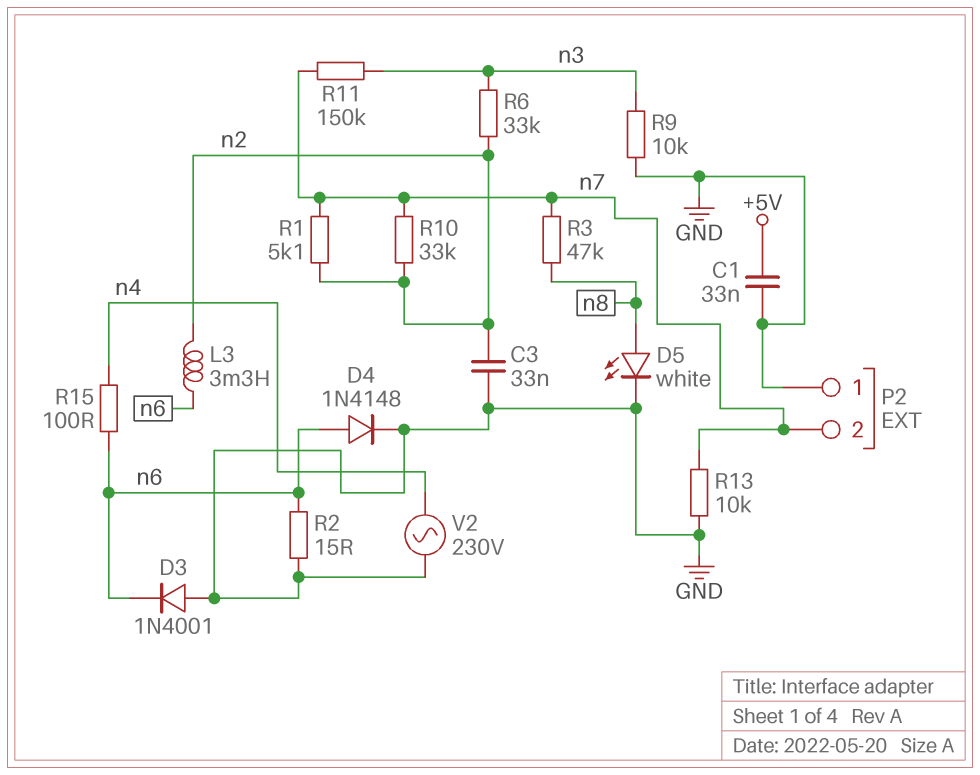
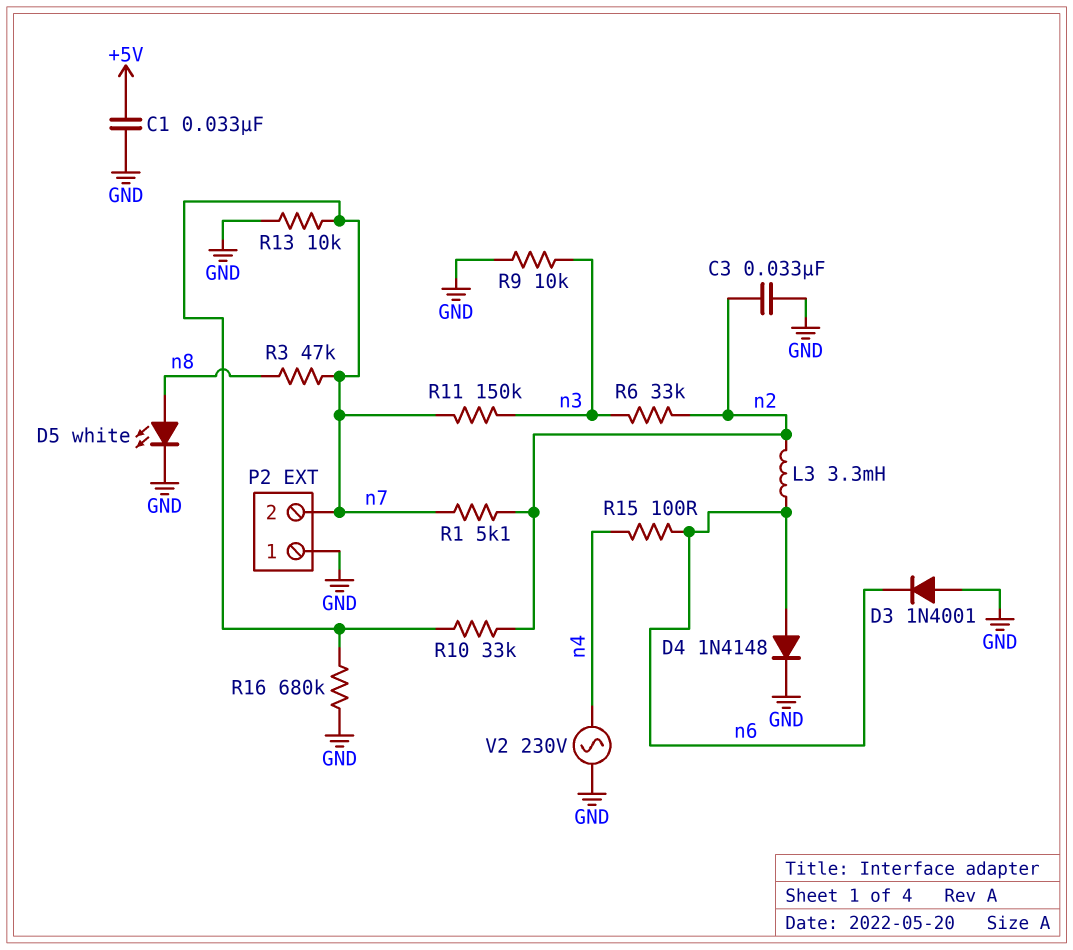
R2: 15 (GND, n6) -> none
R16: none -> 680k (GND, n7)

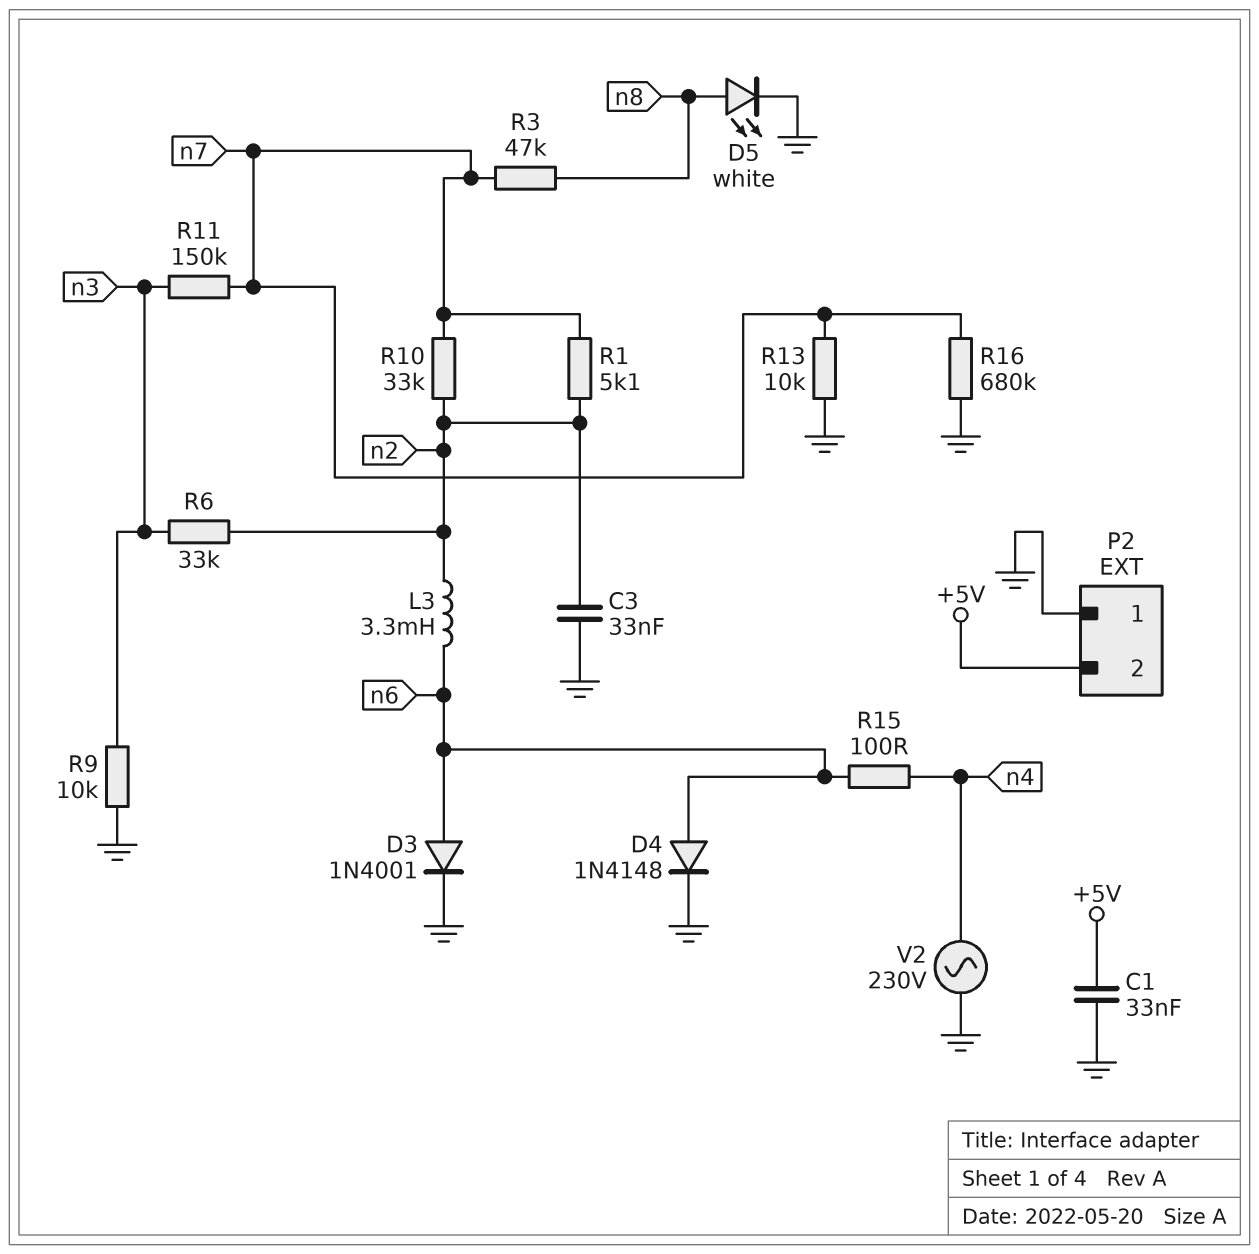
D3: diode 1N4001 (A GND, K n6) -> diode 1N4001 (A n6, K GND)
P2 pin 2: n7 -> +5V

